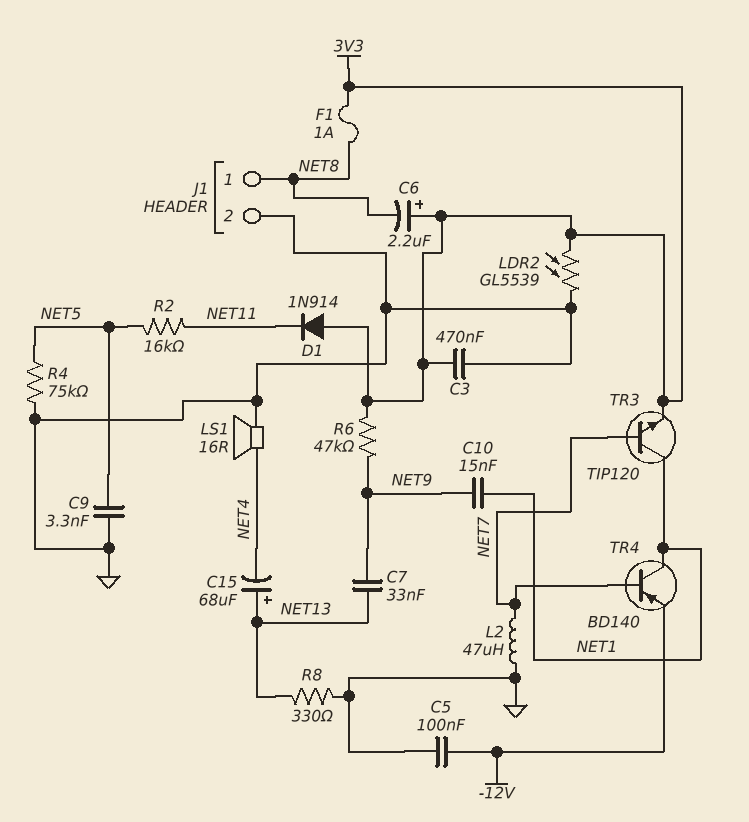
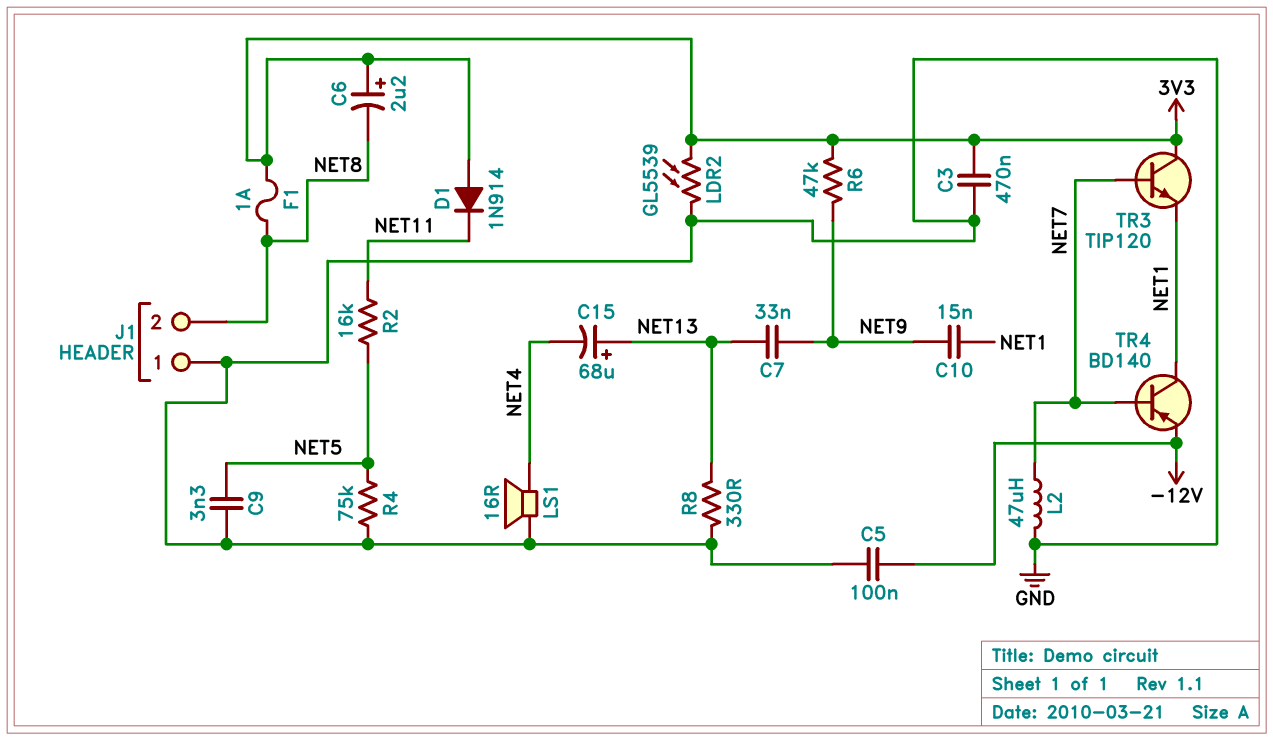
J1 pin 1: NET8 -> GND
J1 pin 2: GND -> NET8
TR3: NPN TIP120 (B NET7, C NET1, E 3V3) -> NPN TIP120 (B NET7, C 3V3, E NET1)

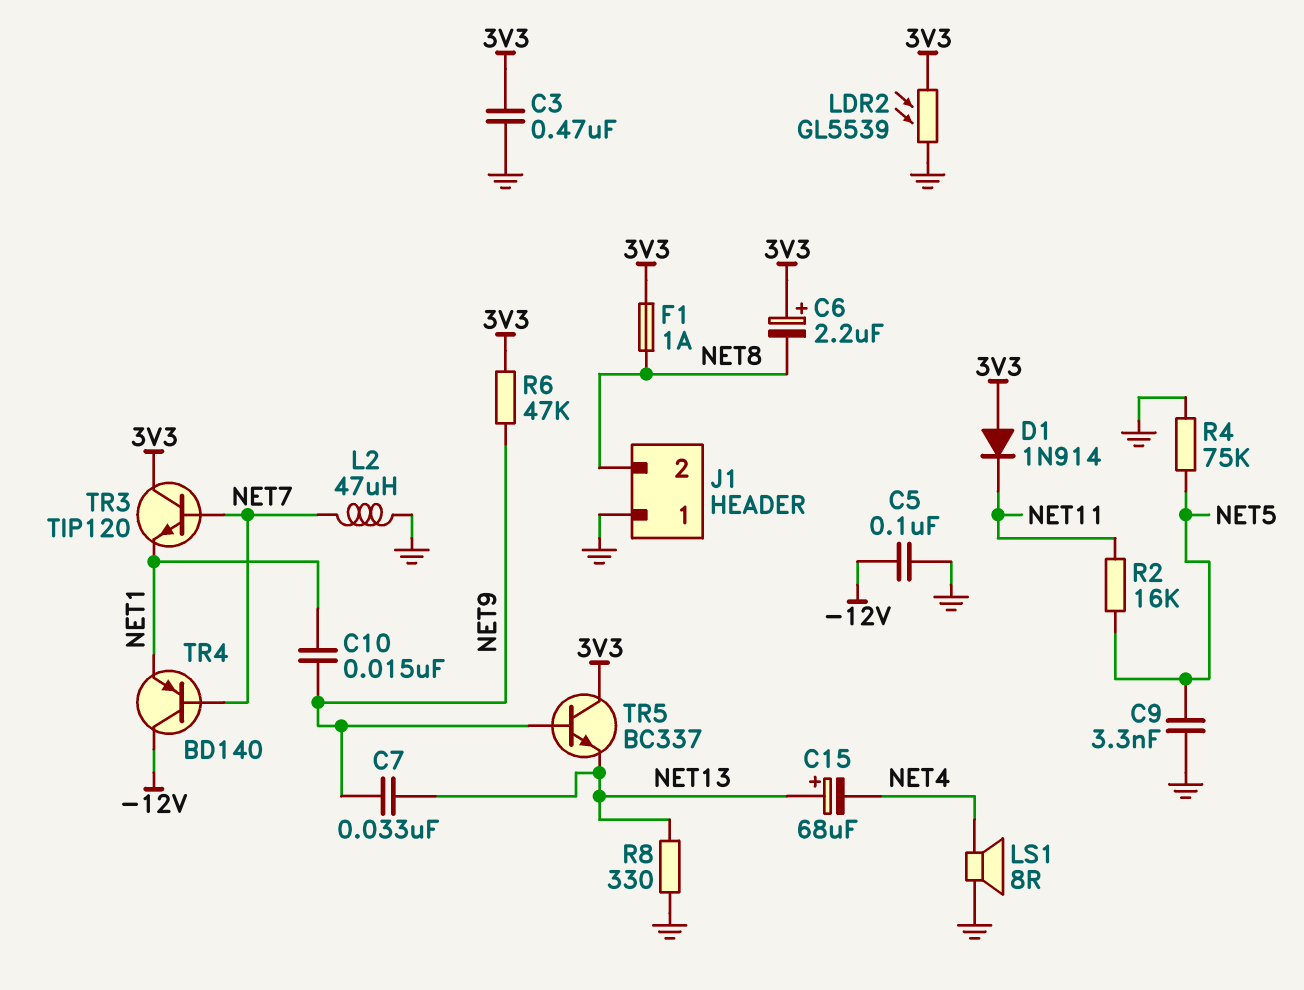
LS1: speaker 16R (GND, NET4) -> speaker 8R (GND, NET4)
TR4: PNP BD140 (B NET7, C NET1, E -12V) -> PNP BD140 (B NET7, C -12V, E NET1)
TR5: none -> NPN BC337 (B NET9, C 3V3, E NET13)

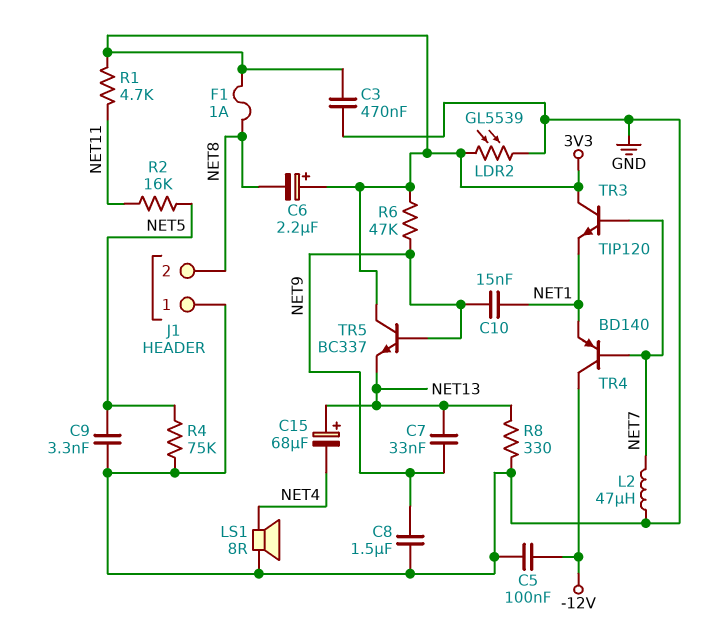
C8: none -> 1.5uF (GND, NET9)
D1: diode 1N914 (A 3V3, K NET11) -> none
R1: none -> 4.7k (3V3, NET11)

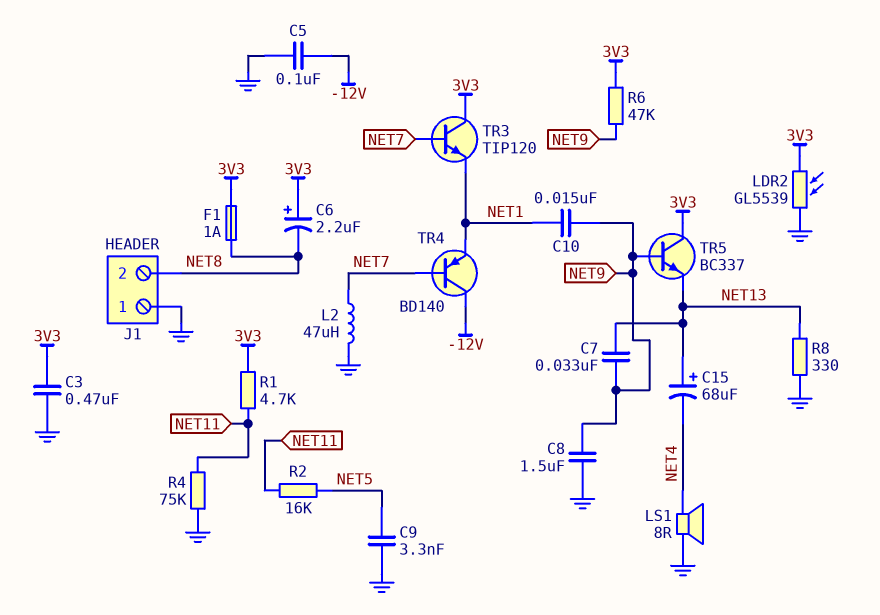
R4: 75k (GND, NET5) -> 75k (GND, NET11)

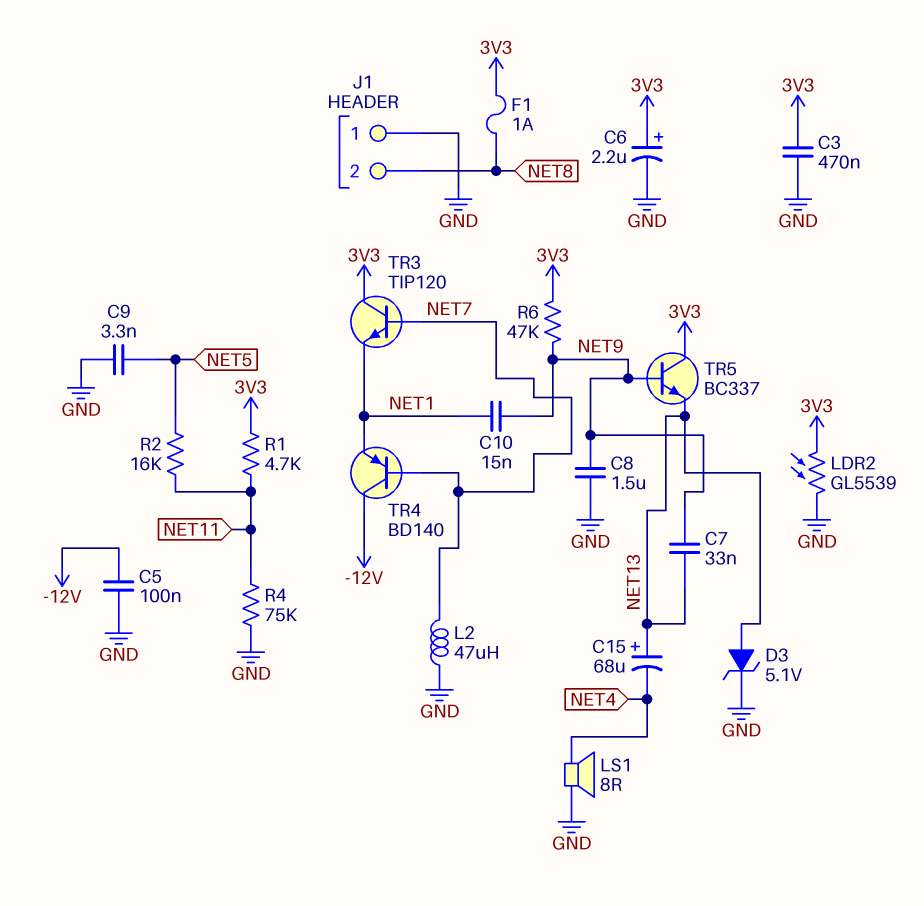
C6: 2.2uF (plus 3V3, minus NET8) -> 2.2uF (plus 3V3, minus GND)
D3: none -> zener 5.1V (A NET13, K GND)
R8: 330 (GND, NET13) -> none

